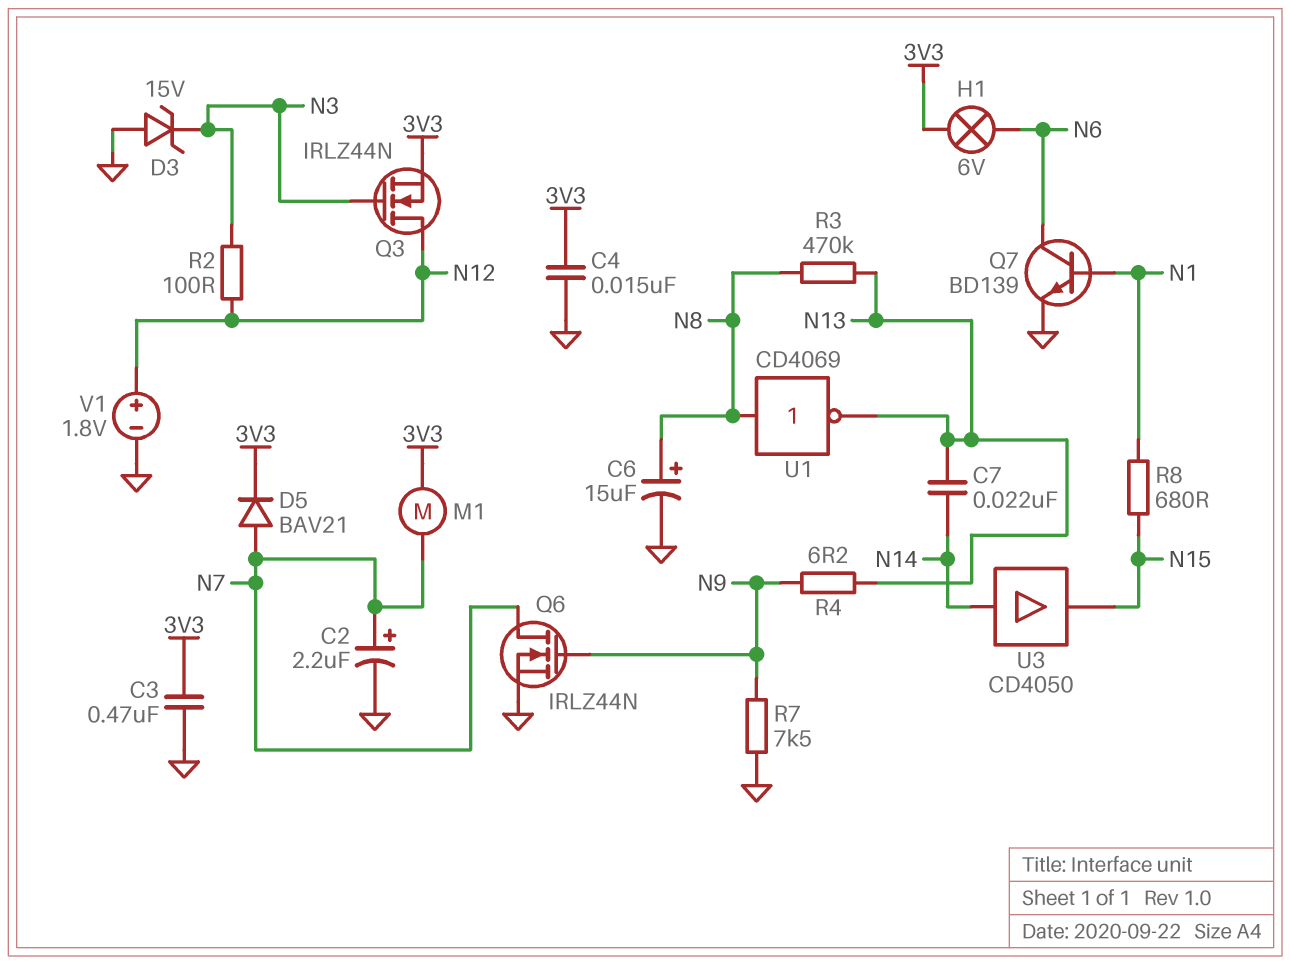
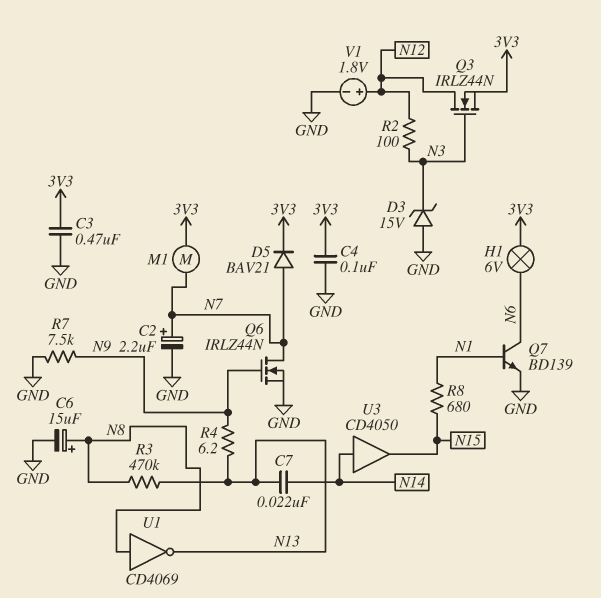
C4: 15nF (3V3, GND) -> 100nF (3V3, GND)

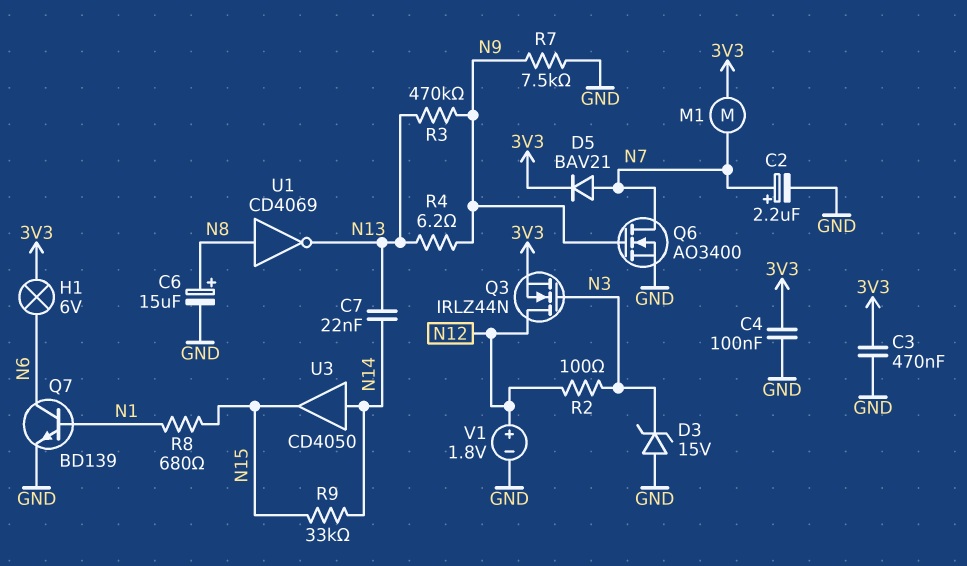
Q6: NMOS IRLZ44N (G N9, D N7, S GND) -> NMOS AO3400 (G N9, D N7, S GND)
R3: 470k (N8, N13) -> 470k (N9, N13)
R9: none -> 33k (N14, N15)

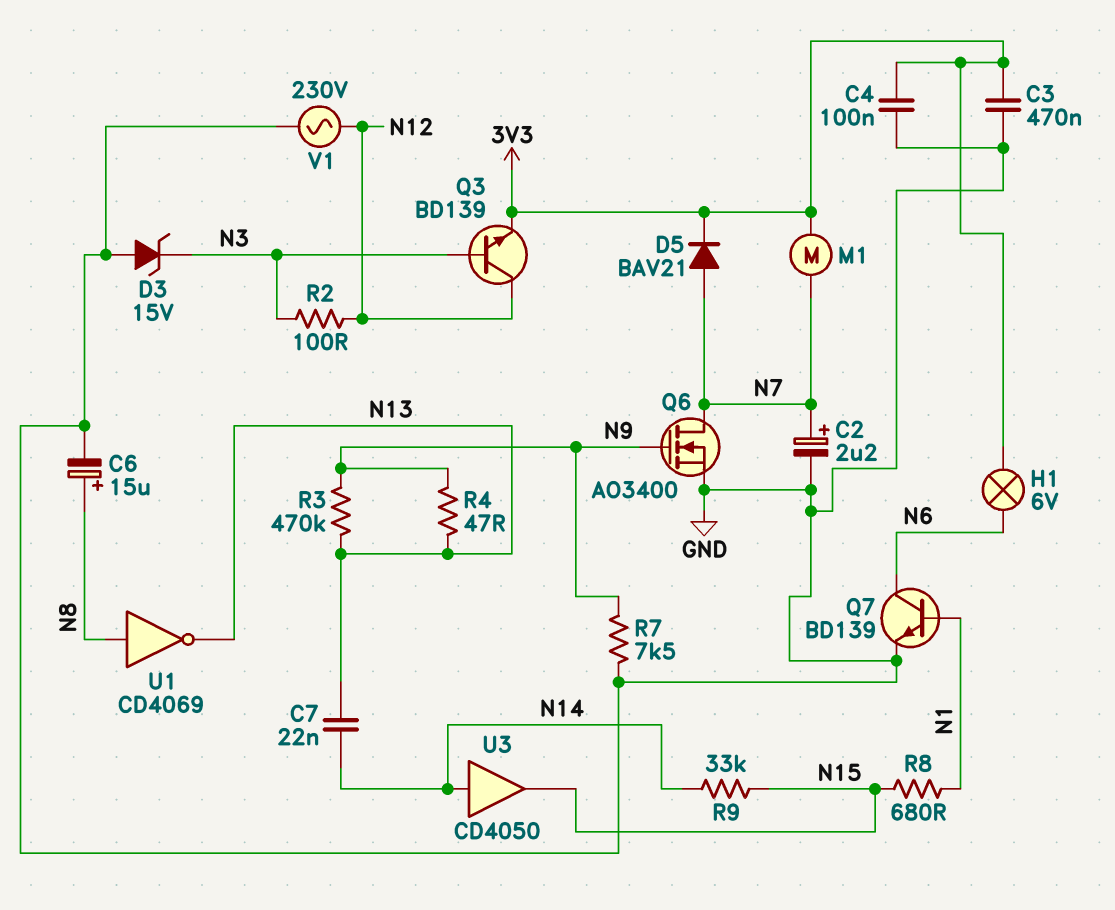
Q3: NMOS IRLZ44N (G N3, D N12, S 3V3) -> NPN BD139 (B N3, C N12, E 3V3)
R4: 6.2 (N9, N13) -> 47 (N9, N13)
V1: 1.8V (plus N12, minus GND) -> AC 230V (GND, N12)

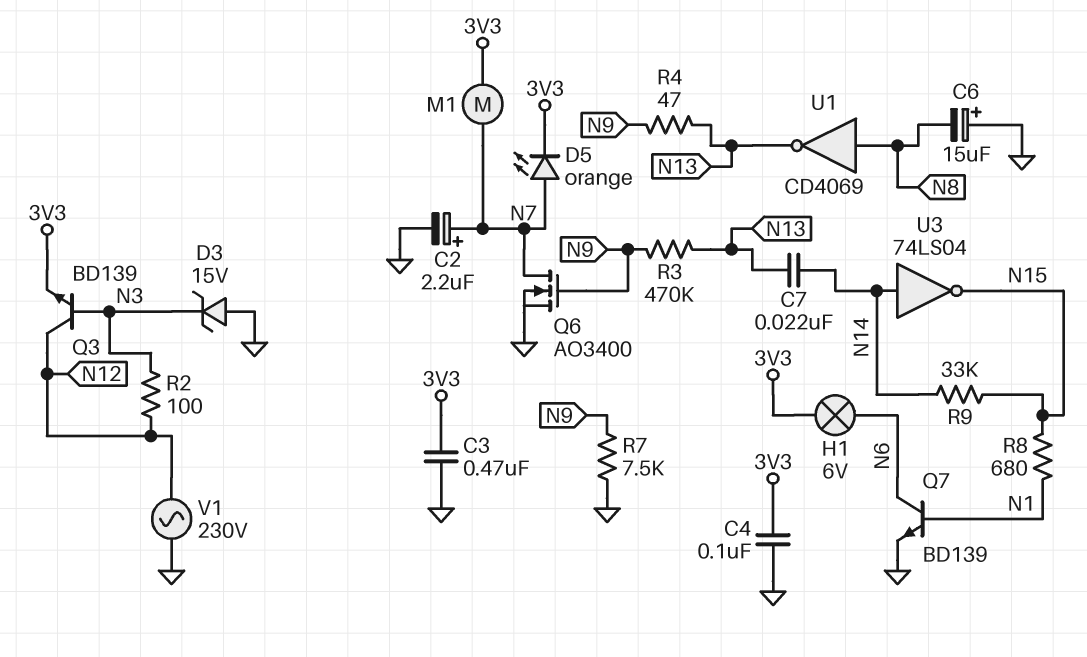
C6: 15uF (plus N8, minus GND) -> 15uF (plus GND, minus N8)
D5: diode BAV21 (A N7, K 3V3) -> LED orange (A N7, K 3V3)
U3: buffer CD4050 (in N14, out N15) -> NOT 74LS04 (in N14, out N15)

